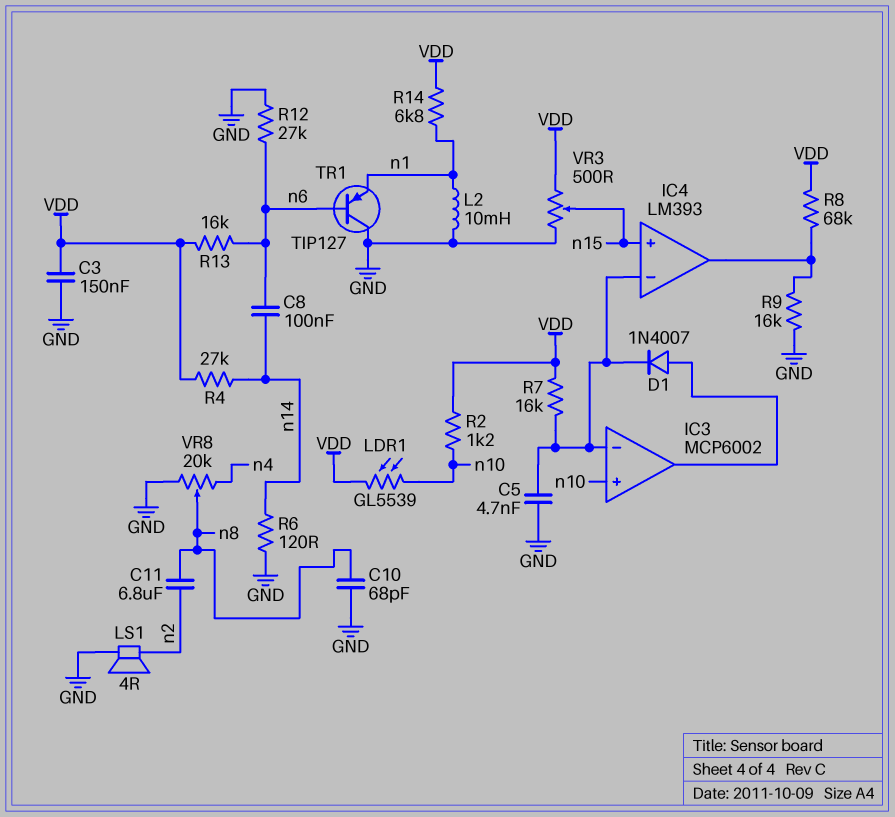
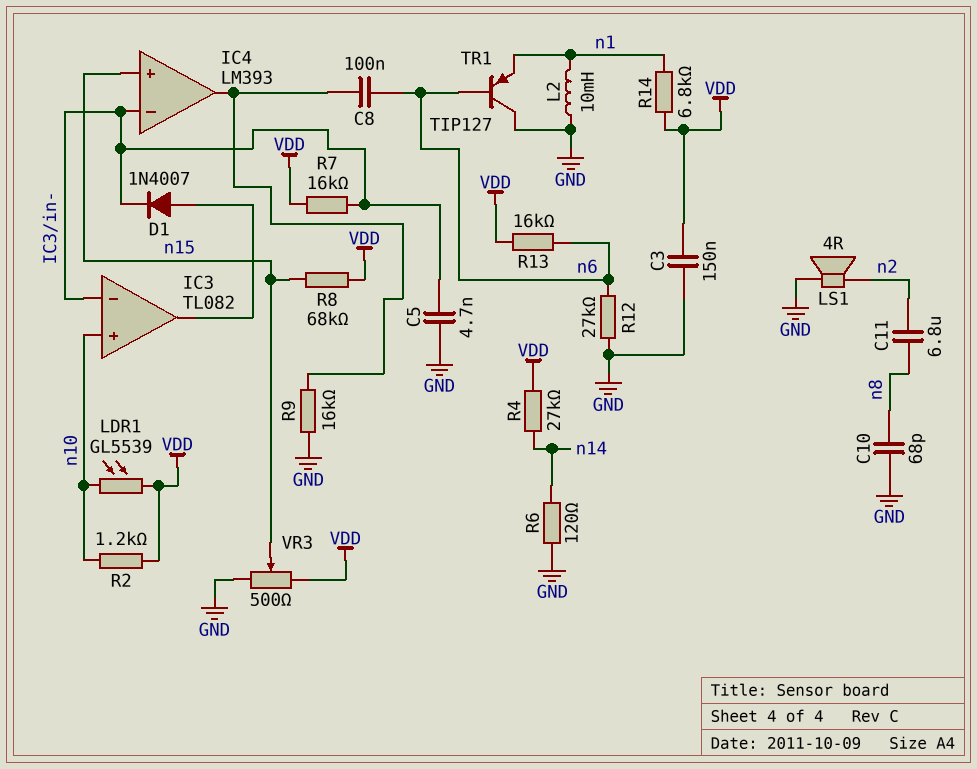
C8: 100nF (n6, n14) -> 100nF (IC4/out, n6)
IC3: MCP6002 -> TL082
R8: 68k (IC4/out, VDD) -> 68k (VDD, n15)
VR8: 20k (GND, n4, wiper n8) -> none

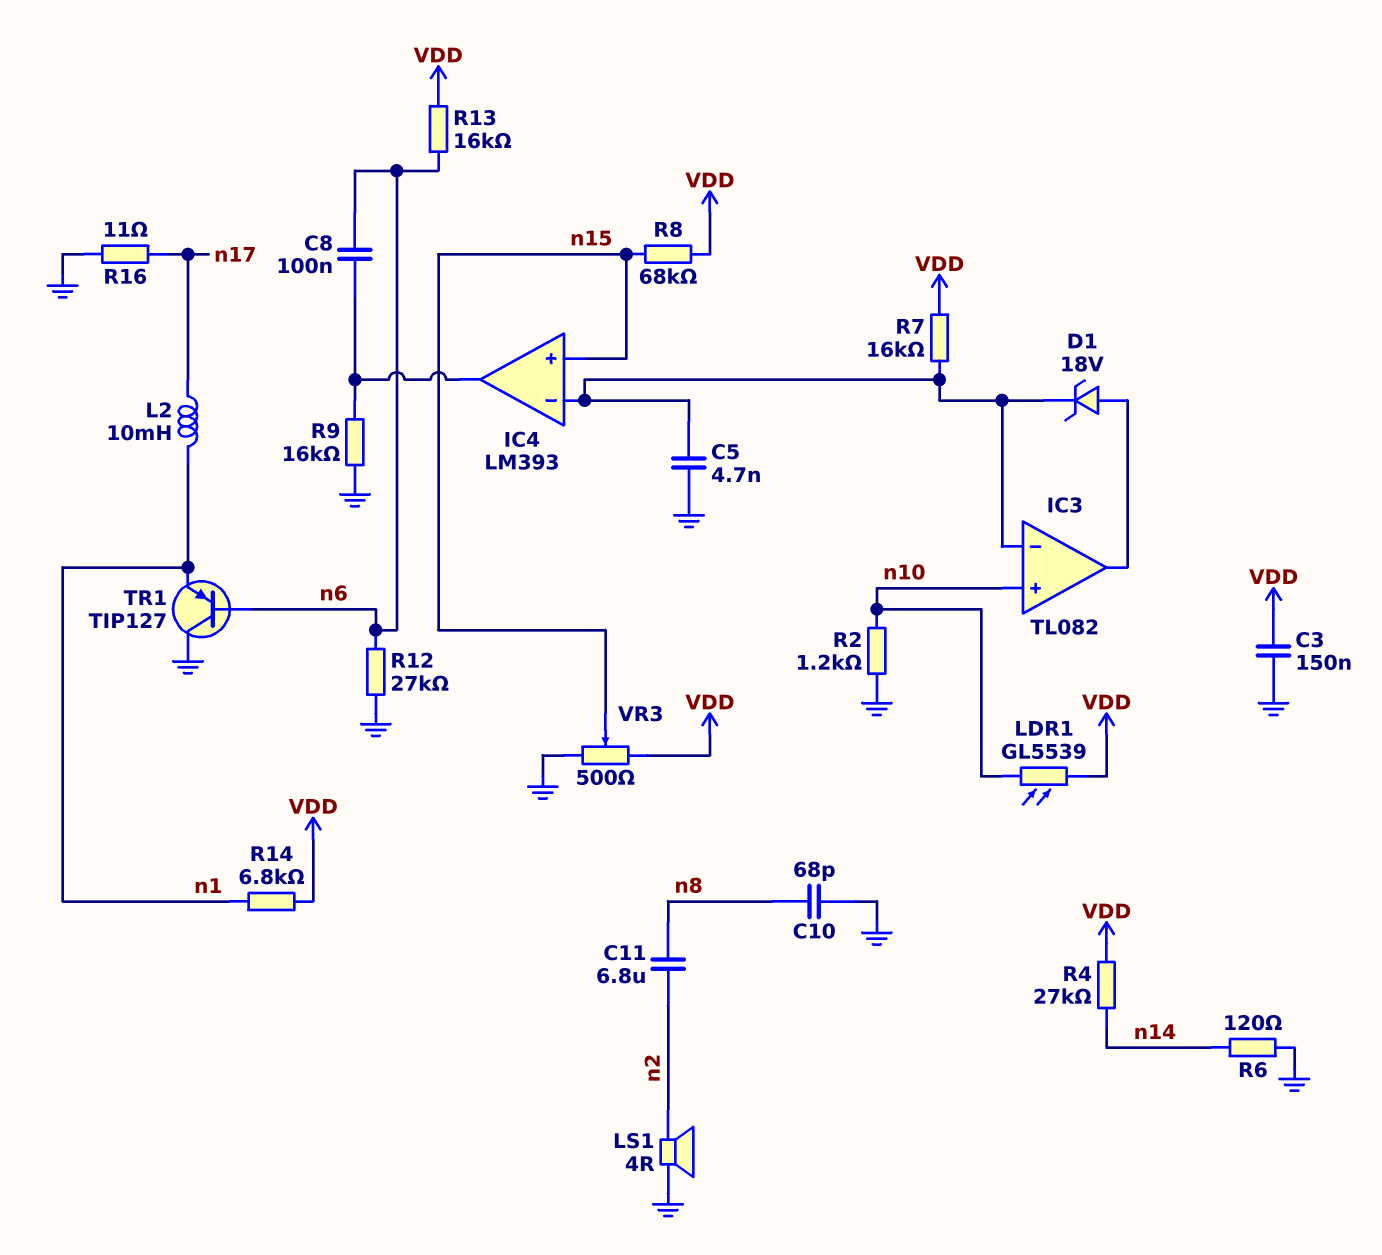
D1: diode 1N4007 (A IC3/out, K IC3/in-) -> zener 18V (A IC3/out, K IC3/in-)
L2: 10mH (GND, n1) -> 10mH (n1, n17)
R2: 1.2k (VDD, n10) -> 1.2k (GND, n10)
R16: none -> 11 (GND, n17)

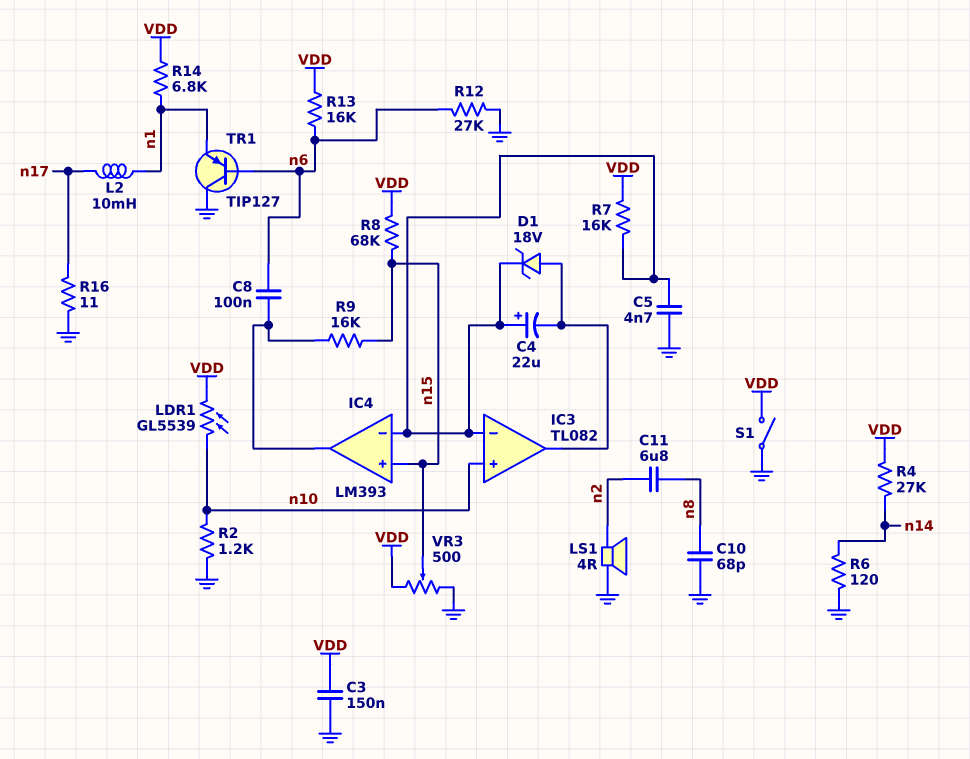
C4: none -> 22uF (plus IC3/in-, minus IC3/out)
R9: 16k (GND, IC4/out) -> 16k (IC4/out, n15)
S1: none -> switch (GND, VDD)

